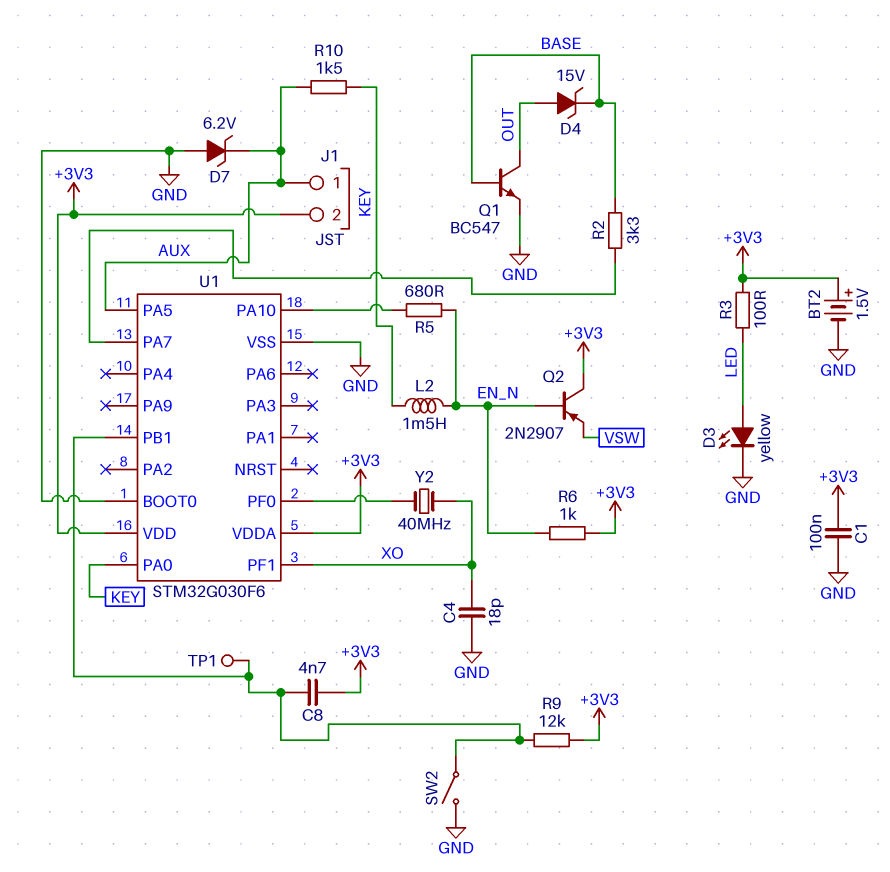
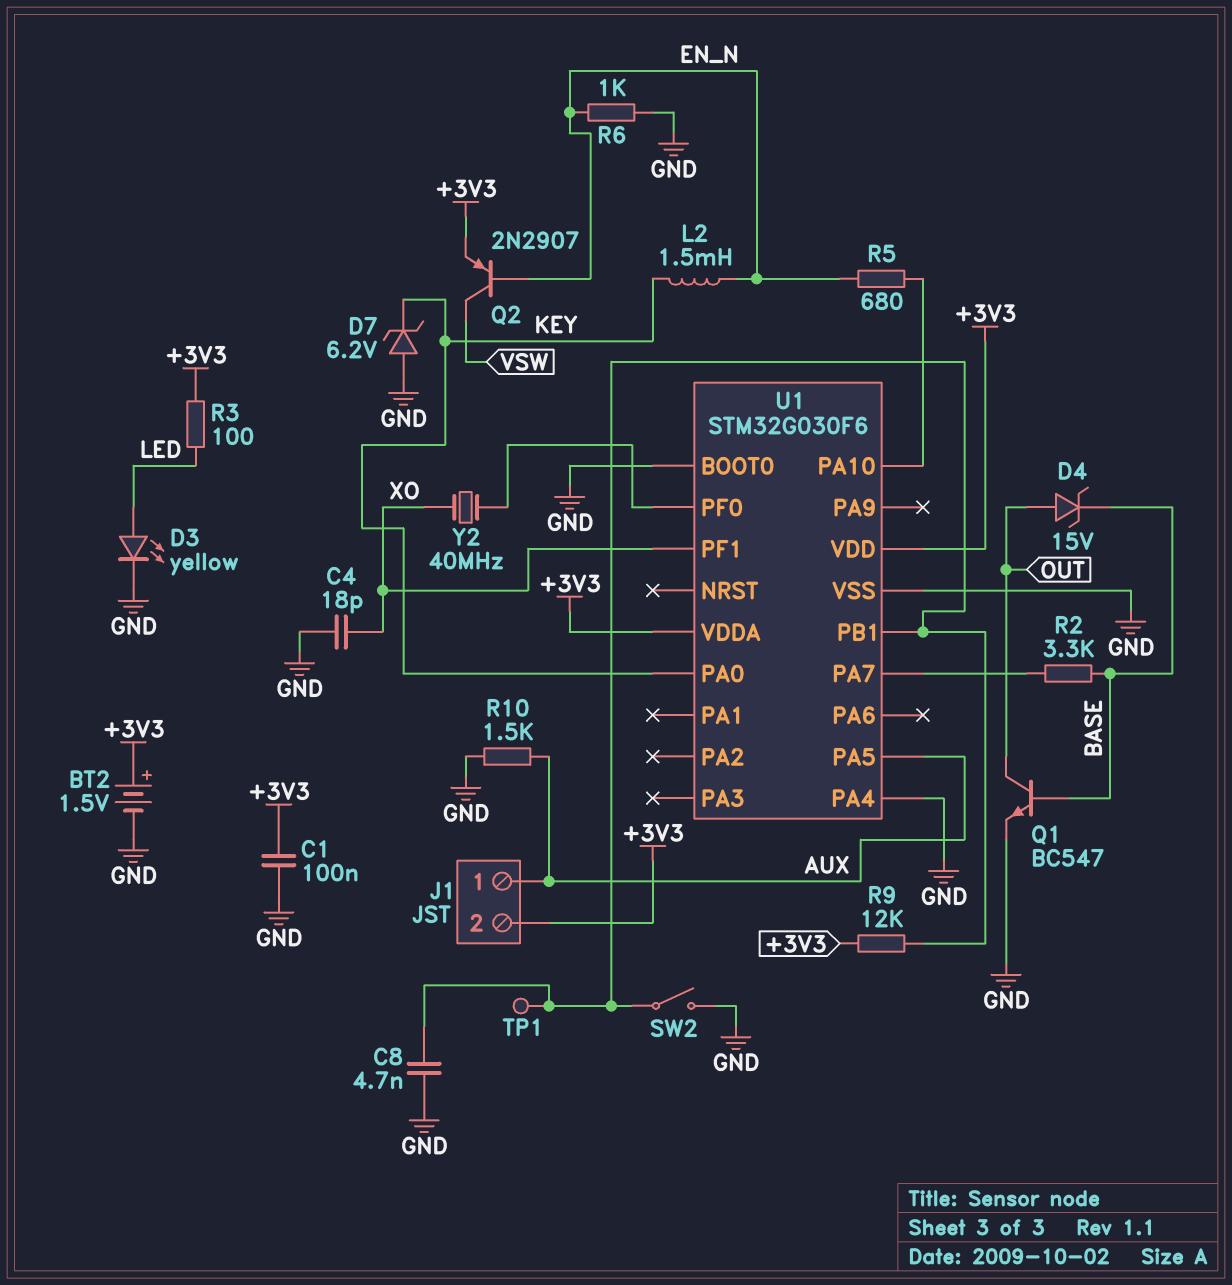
C8: 4.7nF (+3V3, U1/PB1) -> 4.7nF (GND, U1/PB1)
D7: zener 6.2V (A GND, K AUX) -> zener 6.2V (A GND, K KEY)
Q2: PNP 2N2907 (B EN_N, C +3V3, E VSW) -> PNP 2N2907 (B EN_N, C VSW, E +3V3)
R6: 1k (+3V3, EN_N) -> 1k (EN_N, GND)
R10: 1.5k (AUX, KEY) -> 1.5k (AUX, GND)
U1 pin PA4: none -> GND

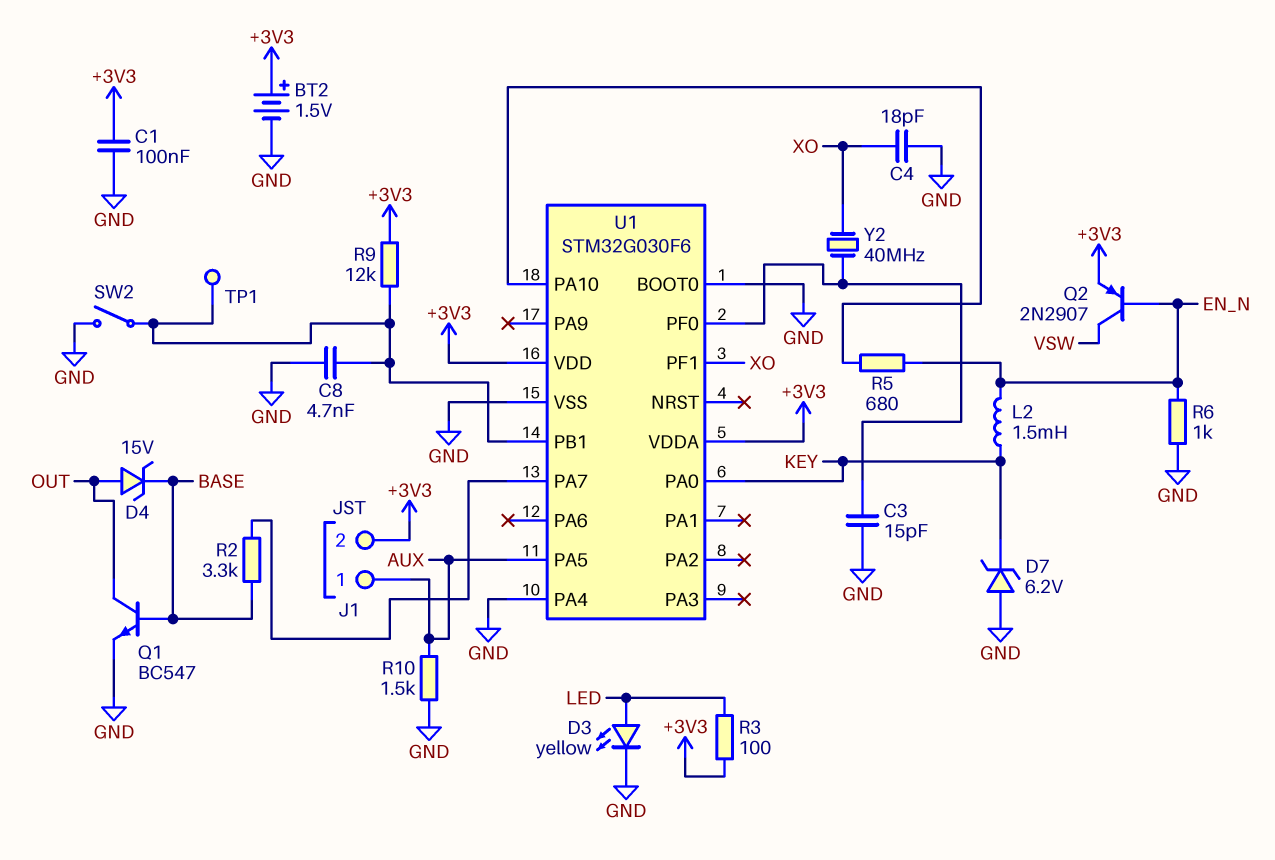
C3: none -> 15pF (GND, U1/PF0)

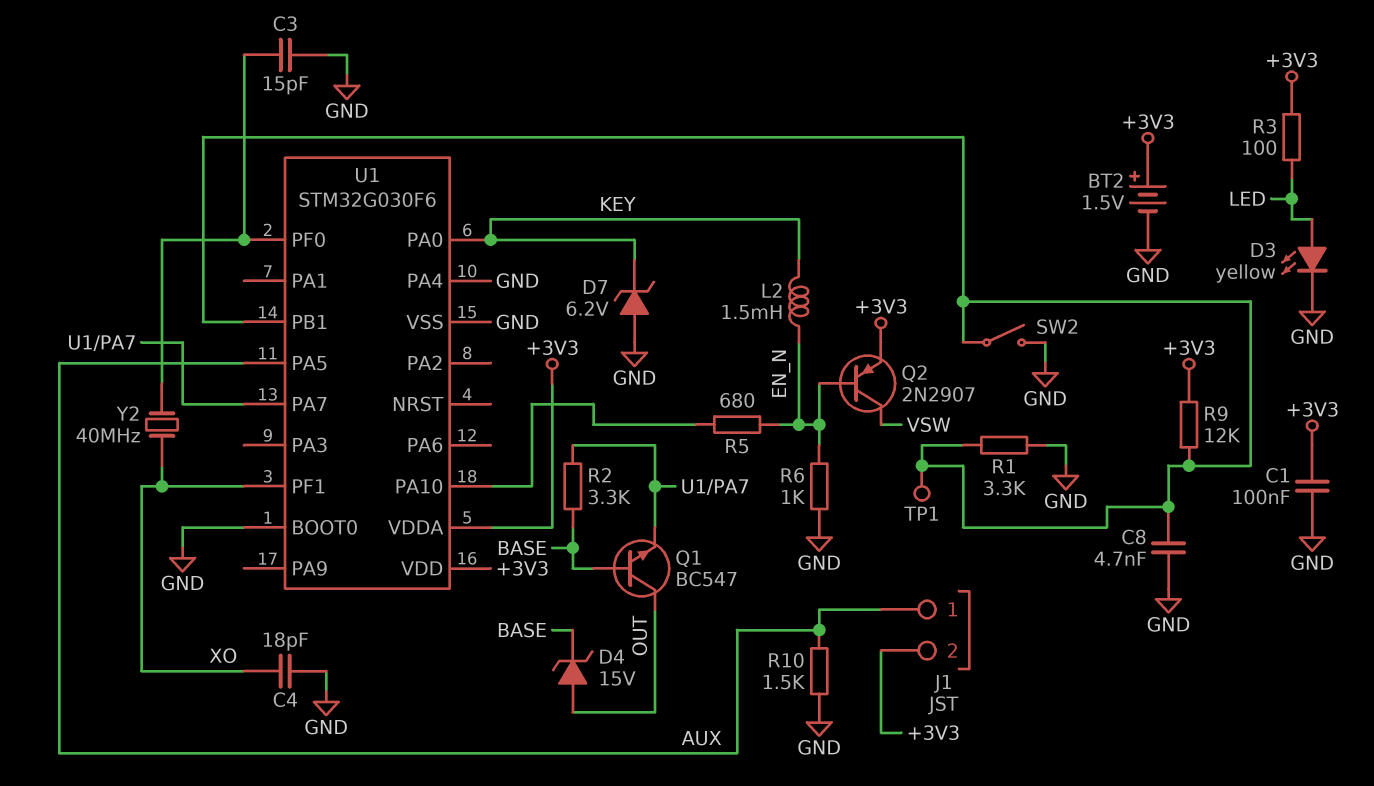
Q1: NPN BC547 (B BASE, C OUT, E GND) -> NPN BC547 (B BASE, C OUT, E U1/PA7)
R1: none -> 3.3k (GND, U1/PB1)

